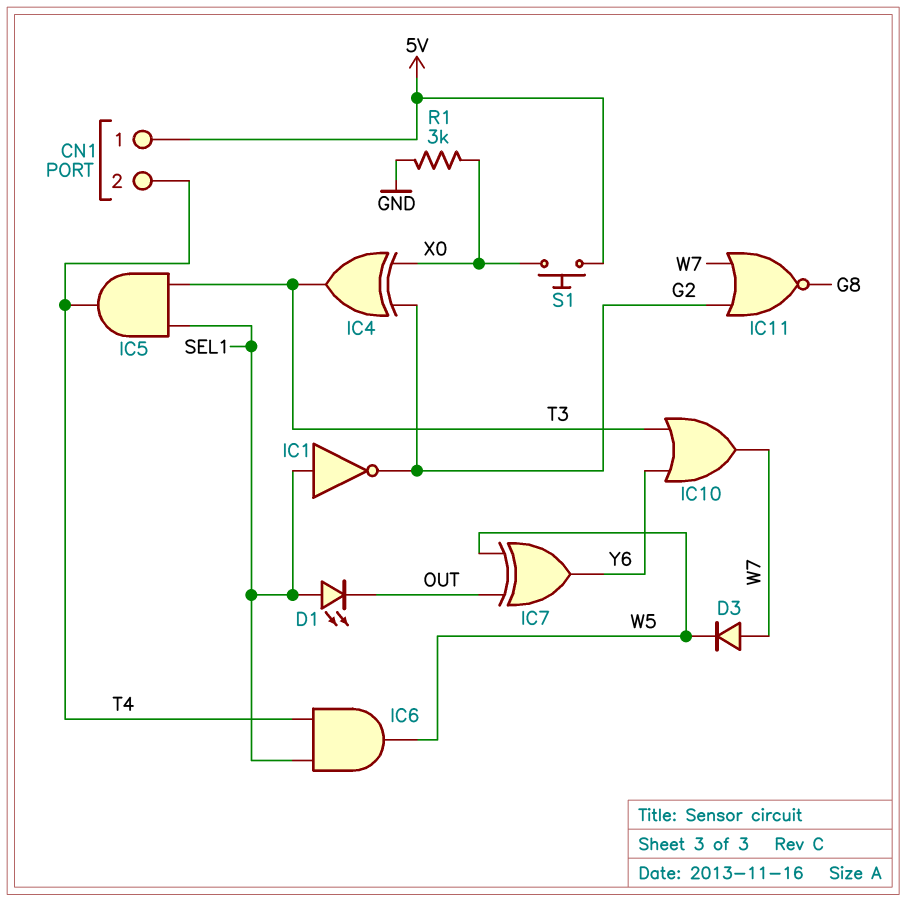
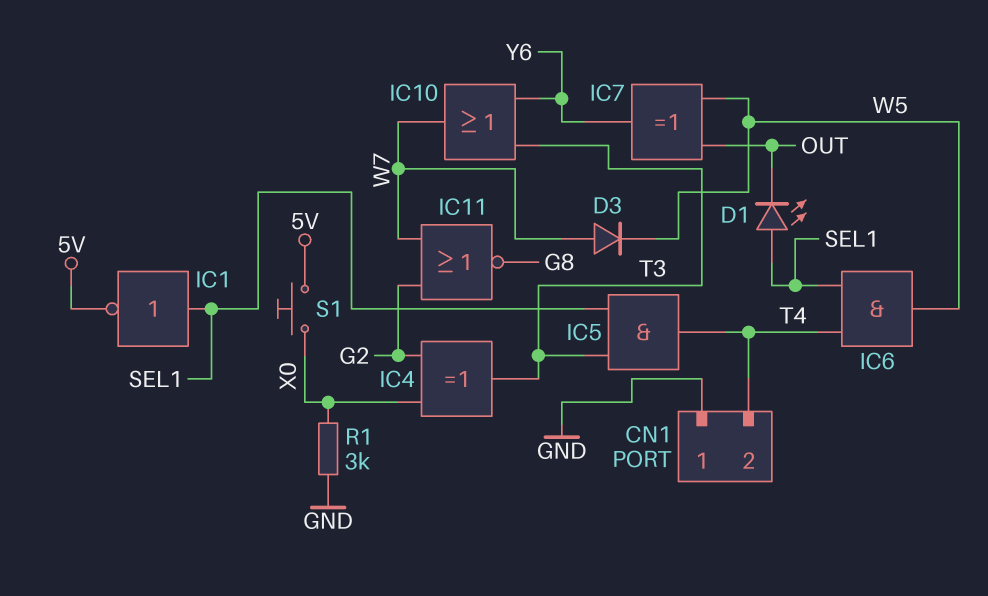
CN1 pin 1: 5V -> GND
IC1: NOT (in SEL1, out G2) -> NOT (in SEL1, out 5V)

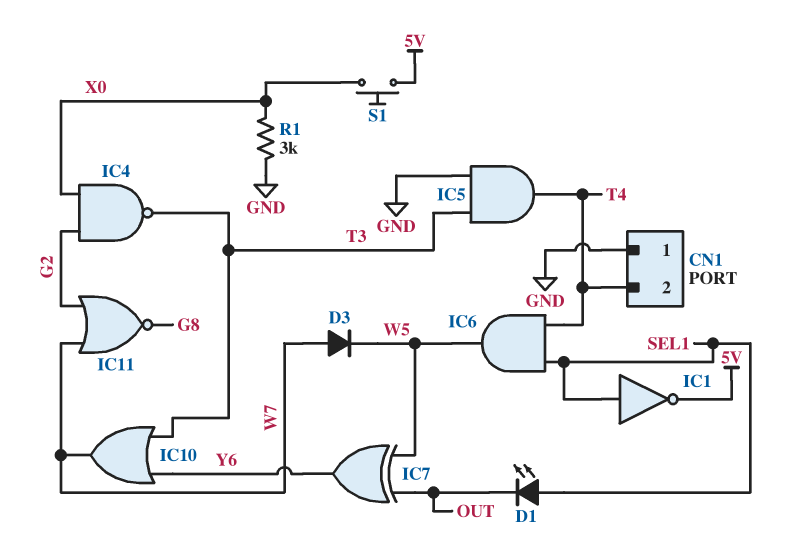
IC4: XOR (in G2, in X0, out T3) -> NAND (in G2, in X0, out T3)
IC5: AND (in SEL1, in T3, out T4) -> AND (in GND, in T3, out T4)

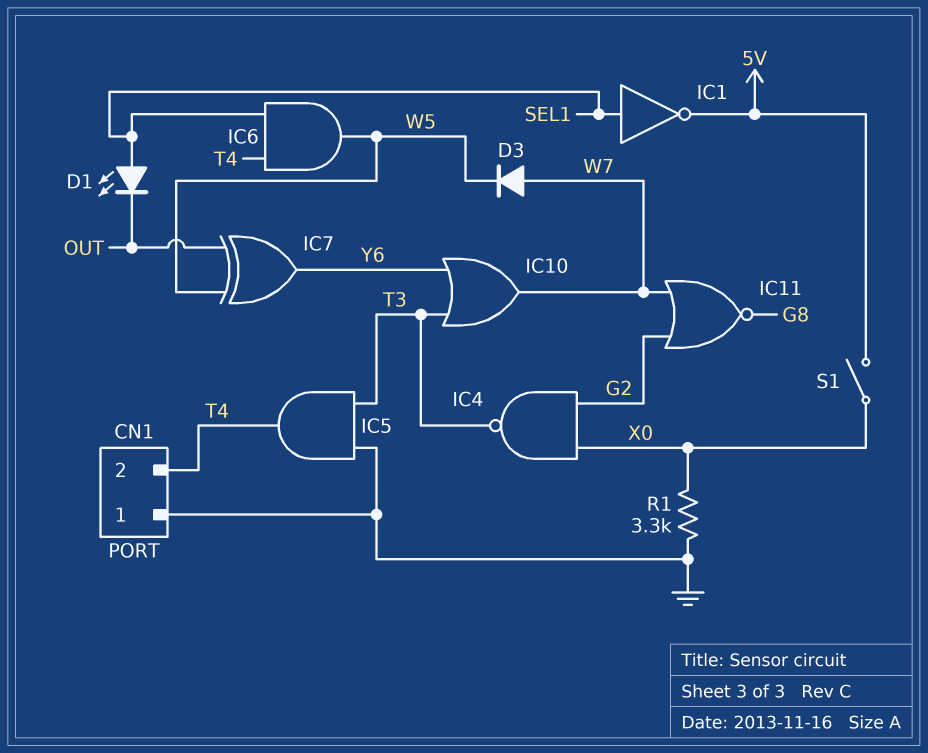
R1: 3k (GND, X0) -> 3.3k (GND, X0)
S1: button (5V, X0) -> switch (5V, X0)

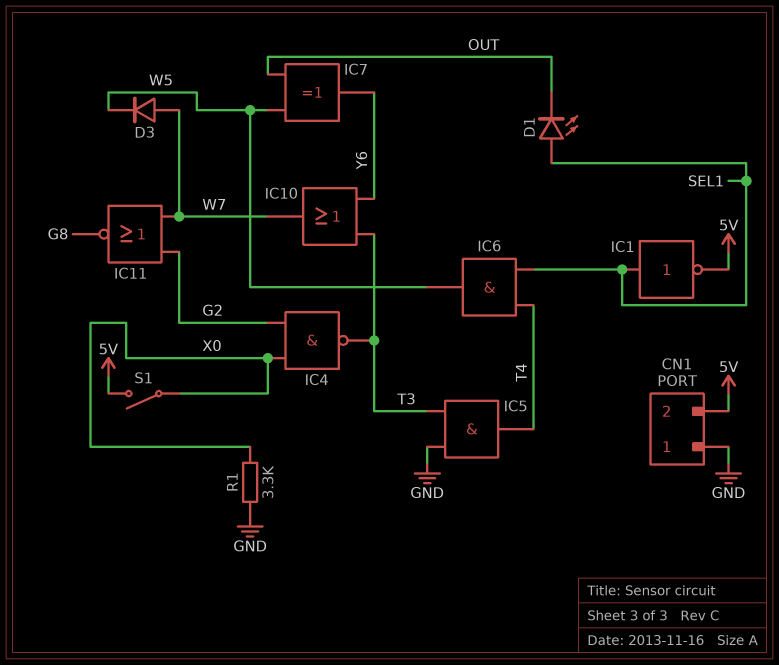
CN1 pin 2: T4 -> 5V

